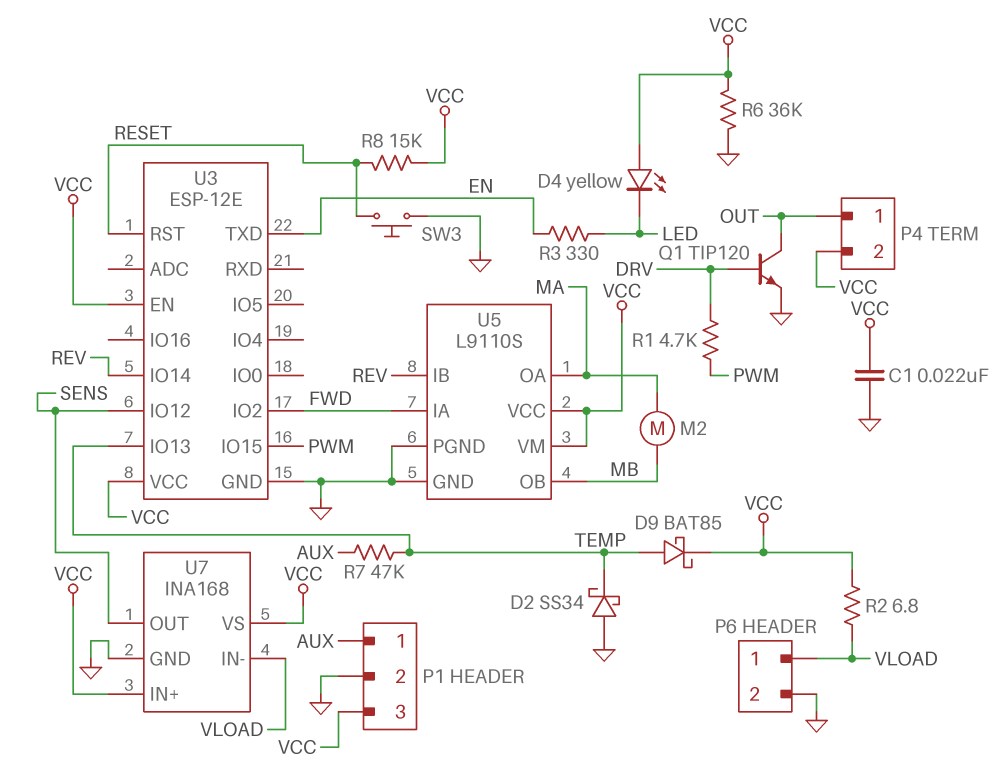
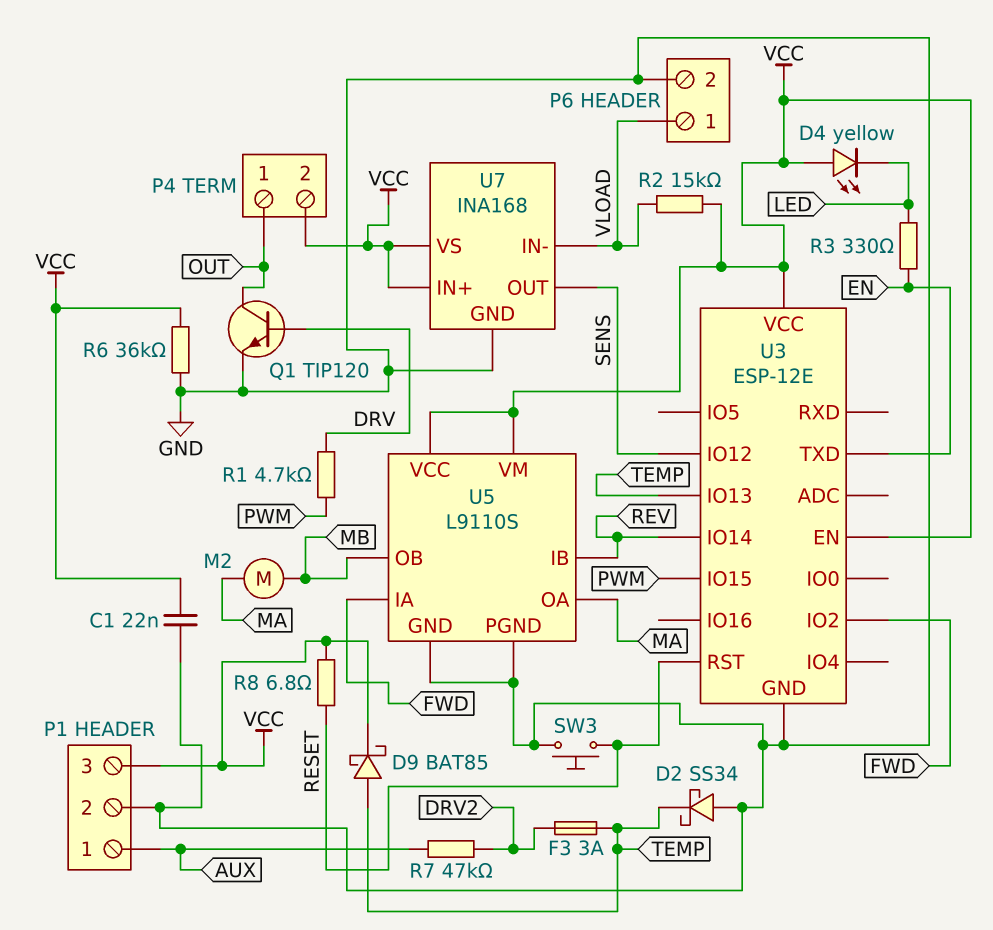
F3: none -> 3A (DRV2, TEMP)
R2: 6.8 (VCC, VLOAD) -> 15k (VCC, VLOAD)
R7: 47k (AUX, TEMP) -> 47k (AUX, DRV2)
R8: 15k (RESET, VCC) -> 6.8 (RESET, VCC)

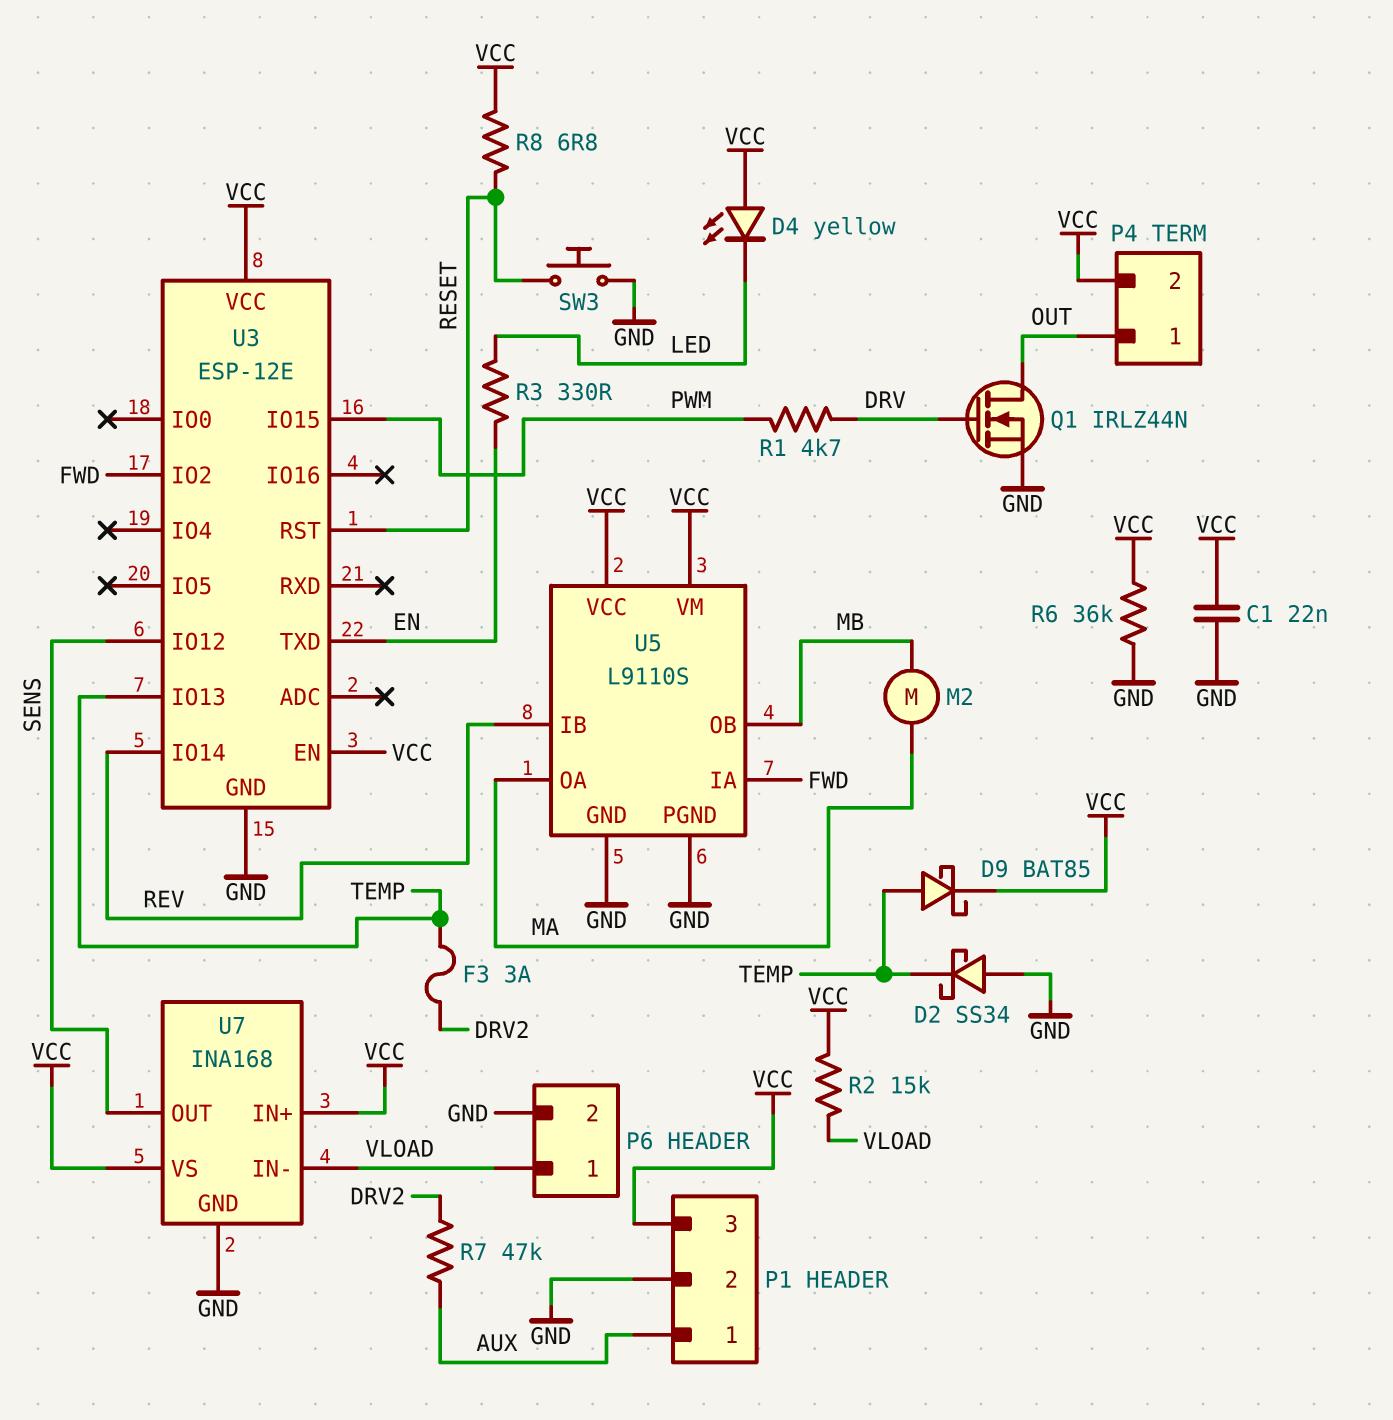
Q1: NPN TIP120 (B DRV, C OUT, E GND) -> NMOS IRLZ44N (G DRV, D OUT, S GND)

